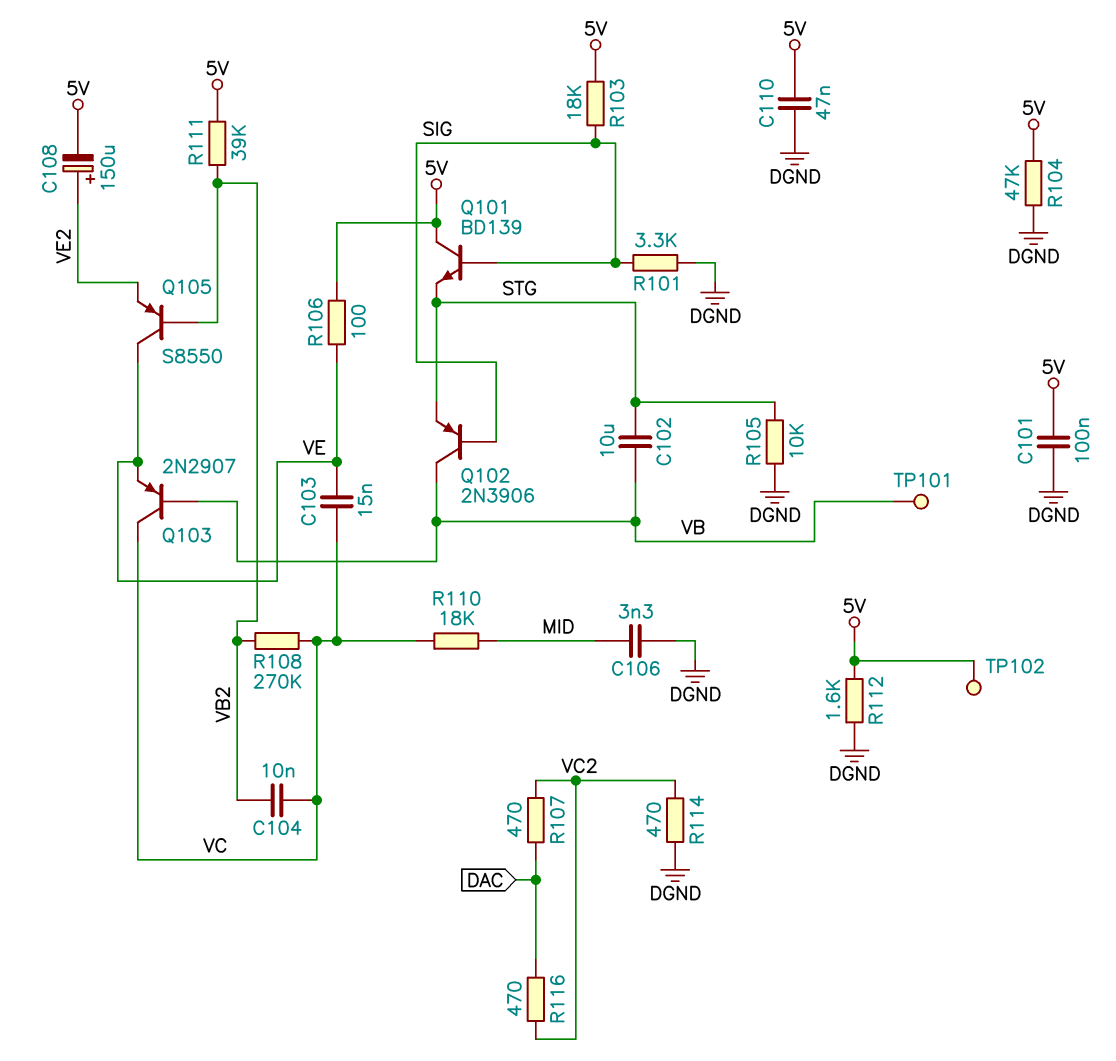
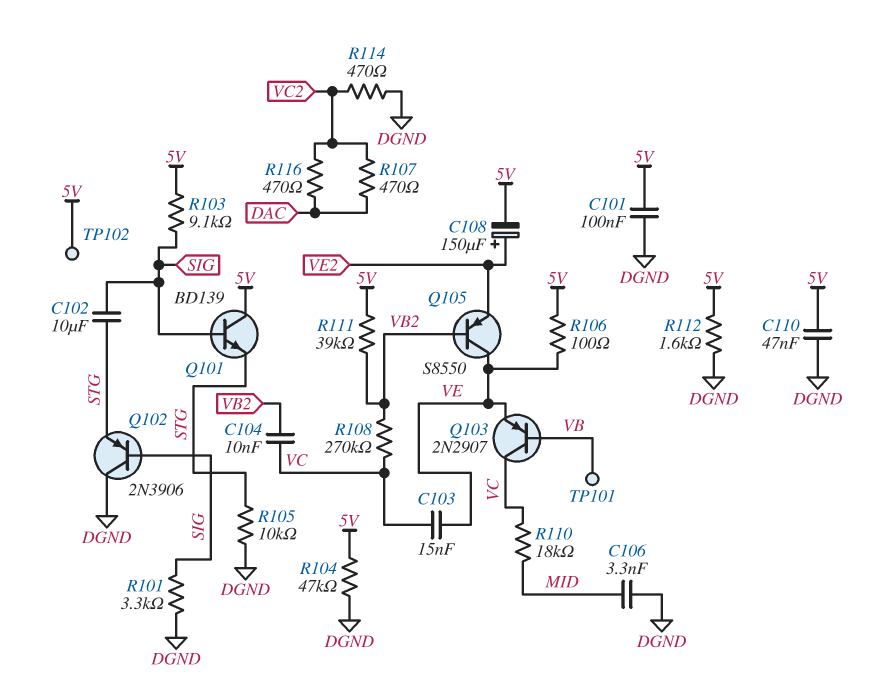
C102: 10uF (STG, VB) -> 10uF (SIG, STG)
Q102: PNP 2N3906 (B SIG, C VB, E STG) -> PNP 2N3906 (B SIG, C DGND, E STG)
R103: 18k (5V, SIG) -> 9.1k (5V, SIG)

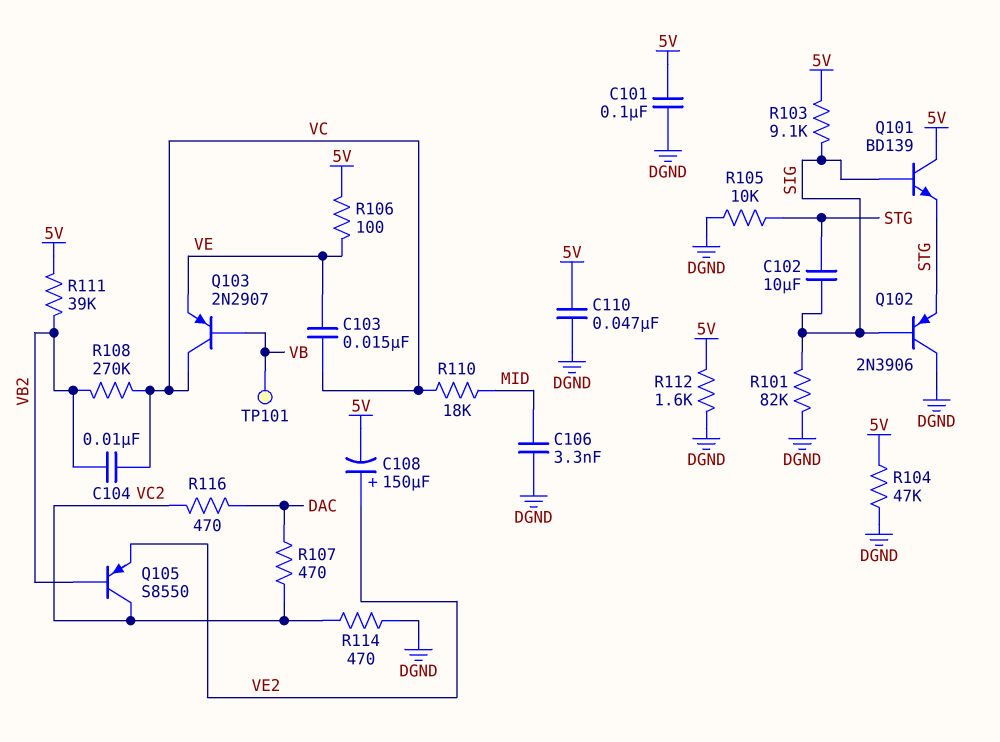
Q105: PNP S8550 (B VB2, C VE, E VE2) -> PNP S8550 (B VB2, C VC2, E VE2)
R101: 3.3k (DGND, SIG) -> 82k (DGND, SIG)
TP102: test point (5V) -> none

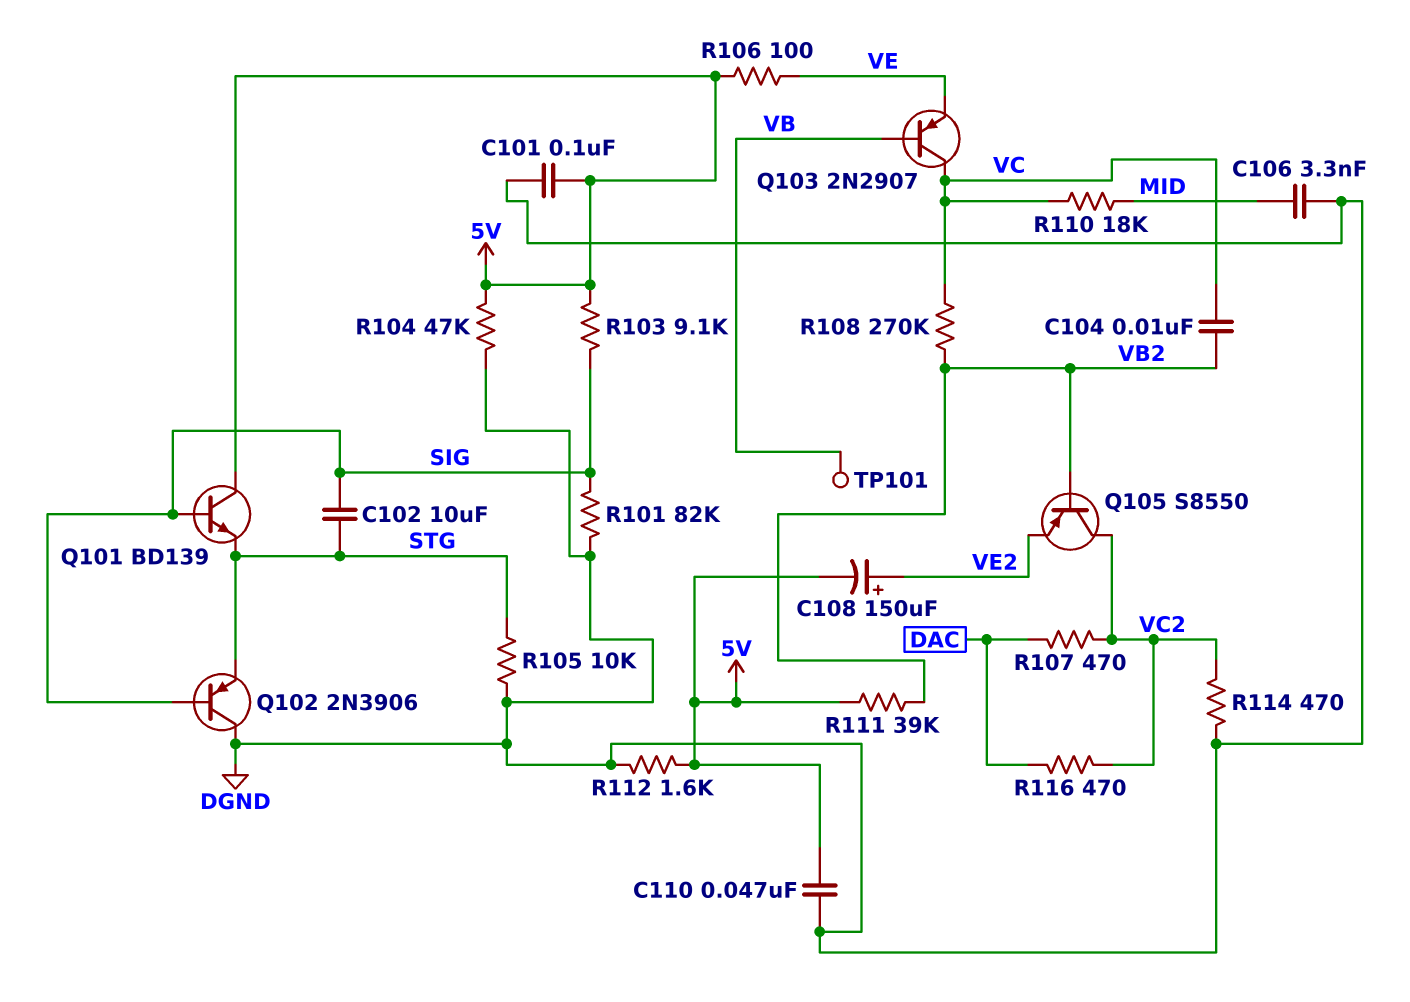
C103: 15nF (VC, VE) -> none

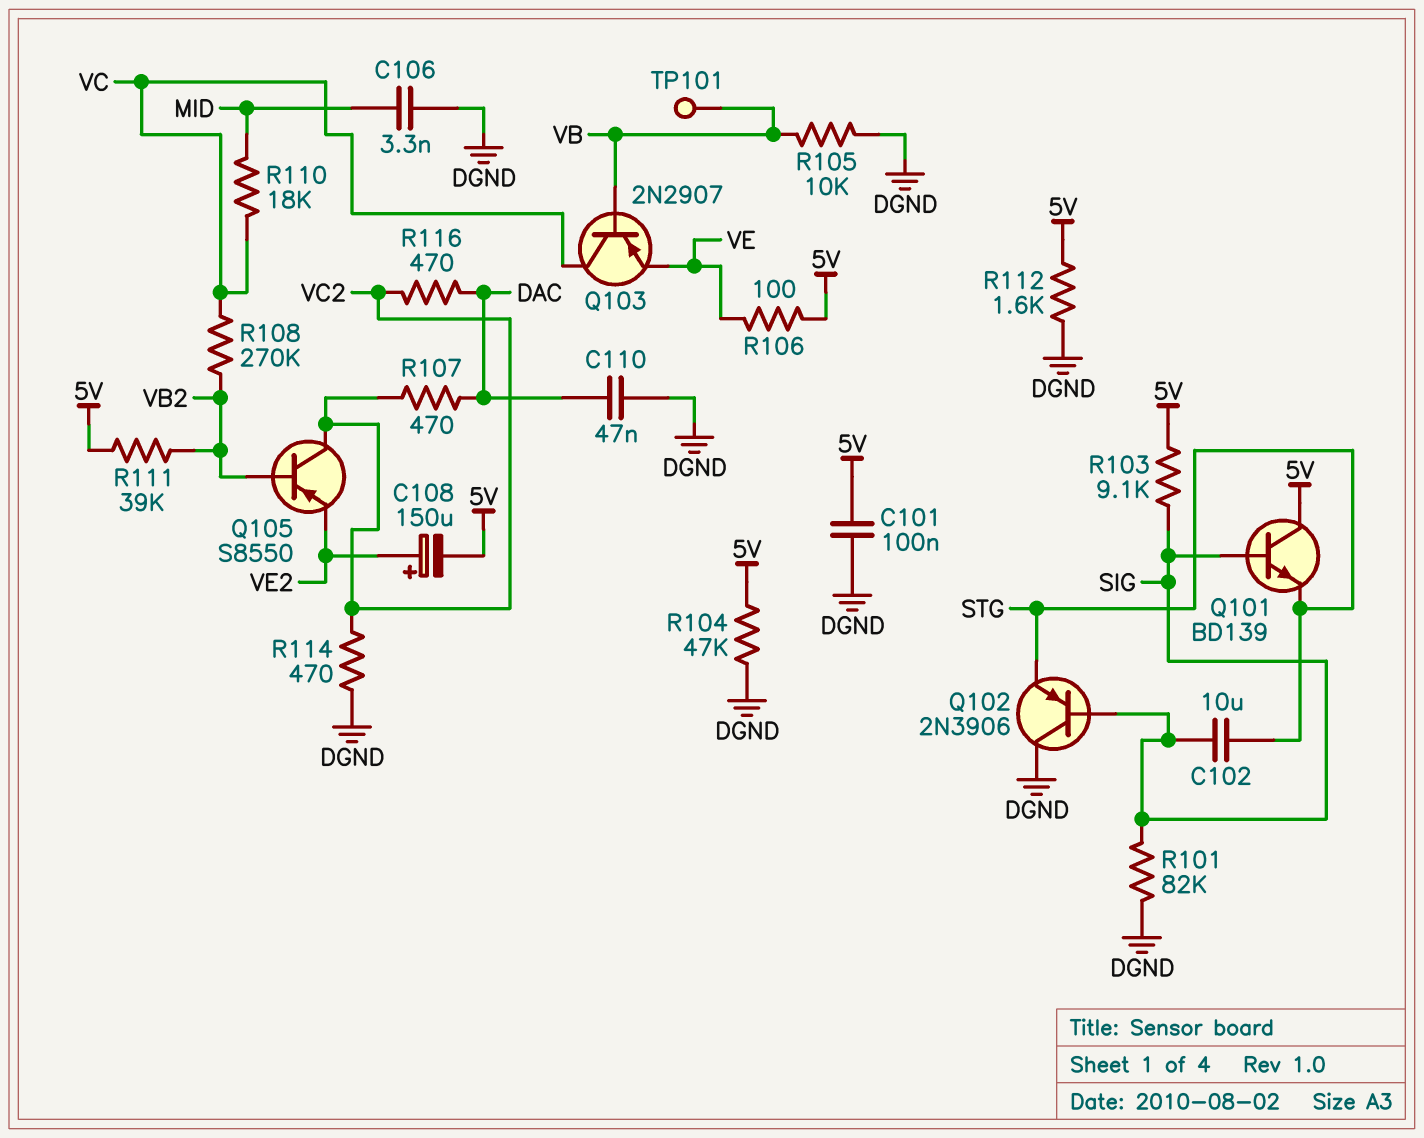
C104: 10nF (VB2, VC) -> none
C110: 47nF (5V, DGND) -> 47nF (DAC, DGND)
R105: 10k (DGND, STG) -> 10k (DGND, VB)

